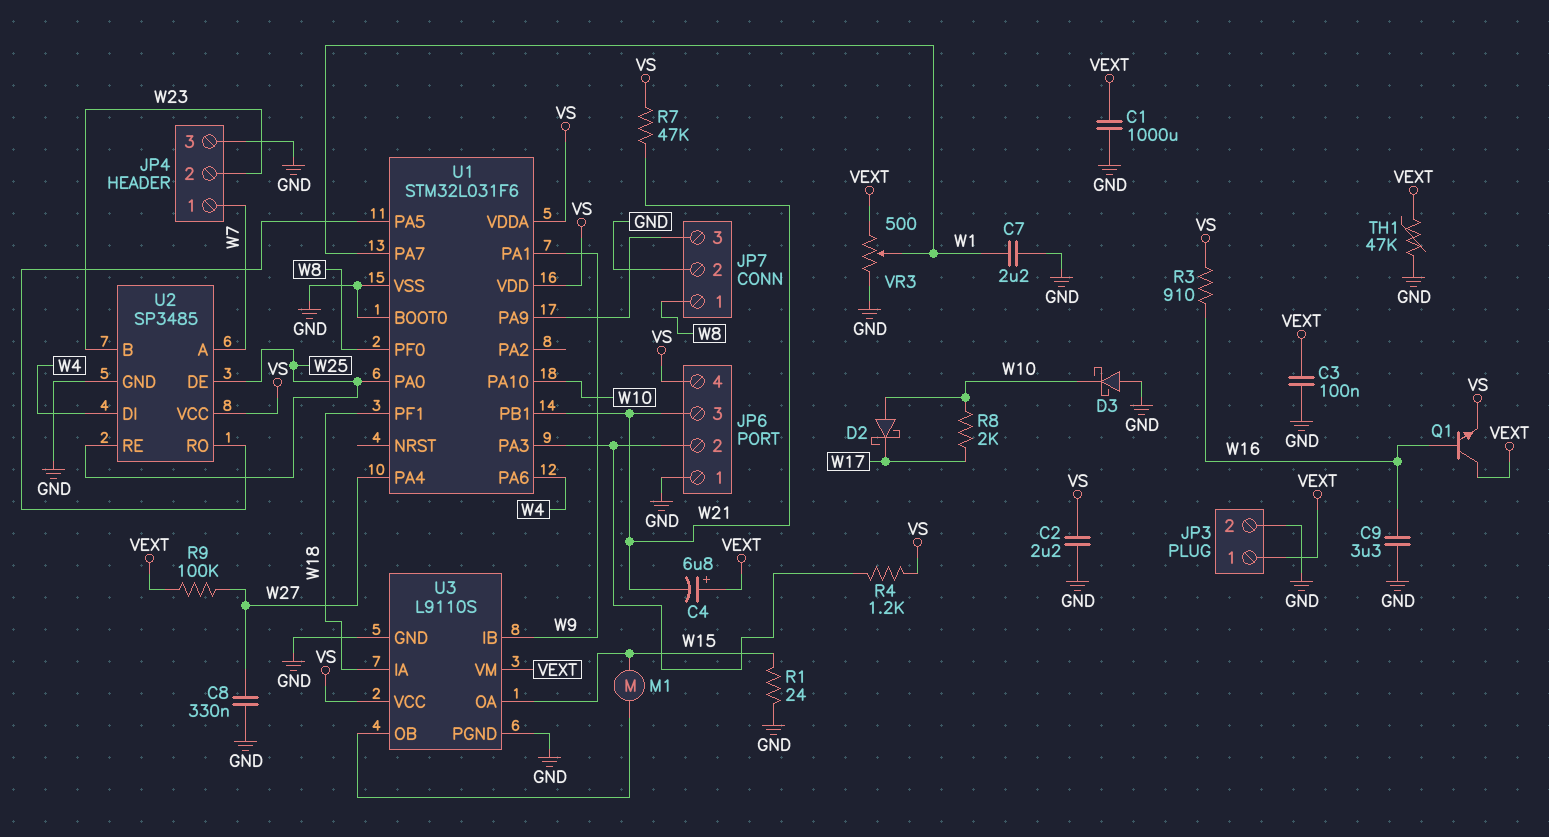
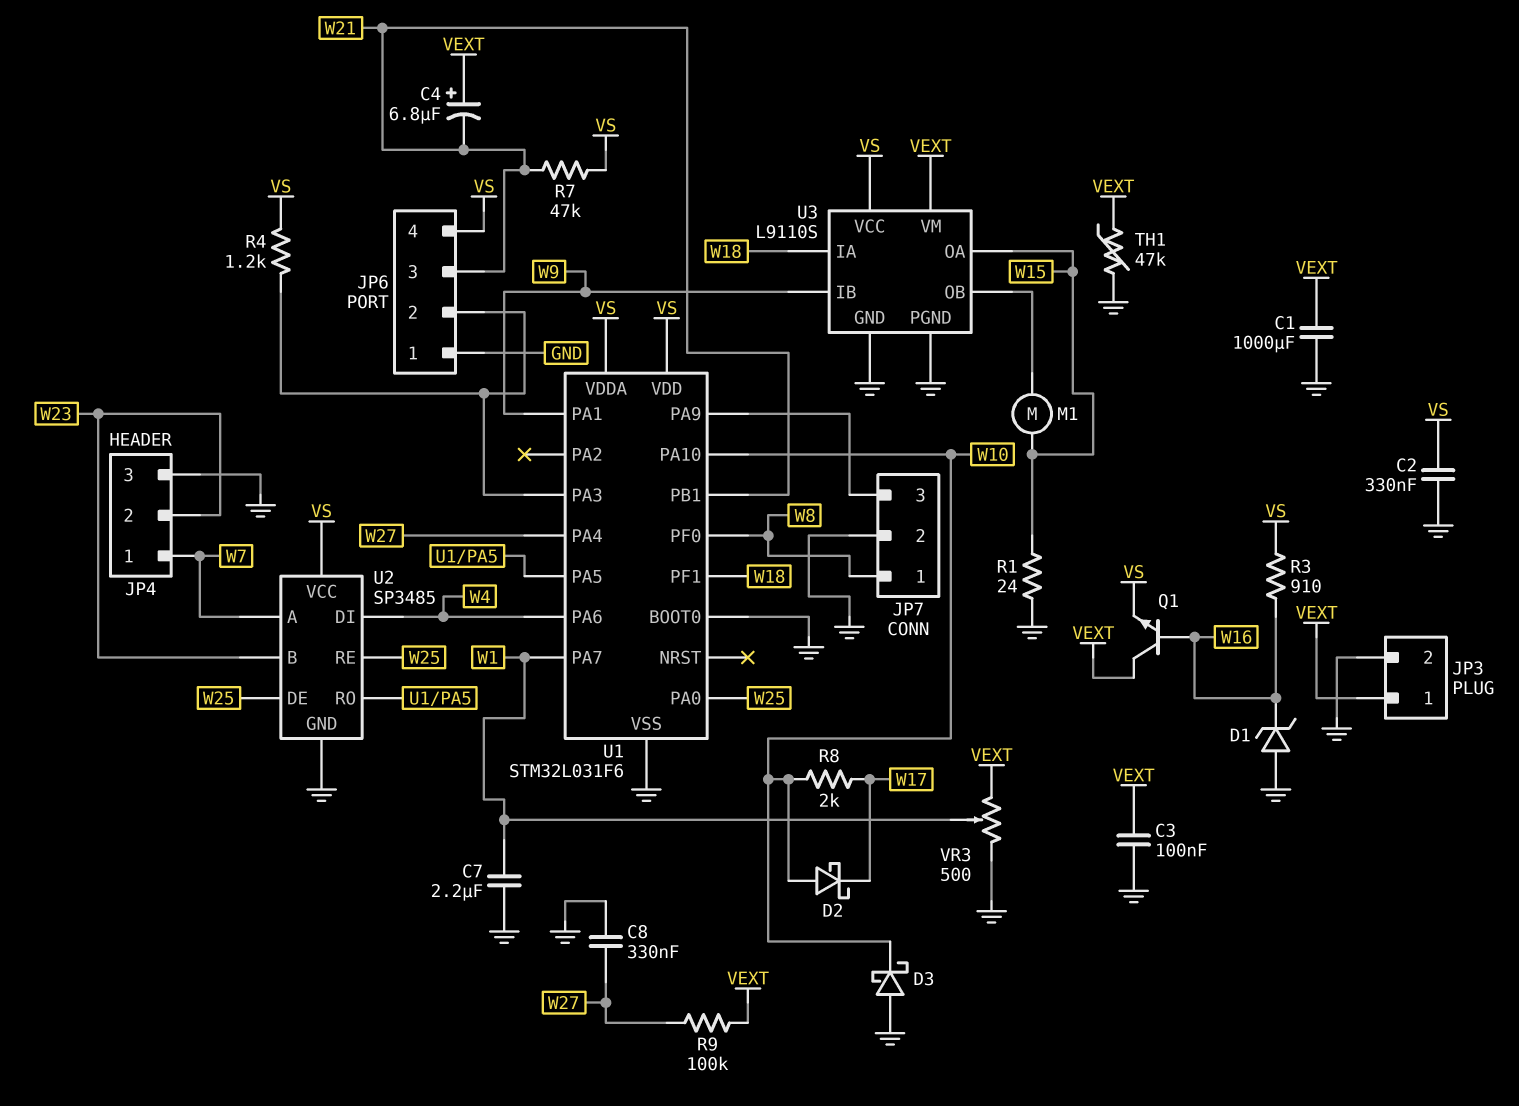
C2: 2.2uF (GND, VS) -> 330nF (GND, VS)
C9: 3.3uF (GND, W16) -> none
D1: none -> zener (A GND, K W16)

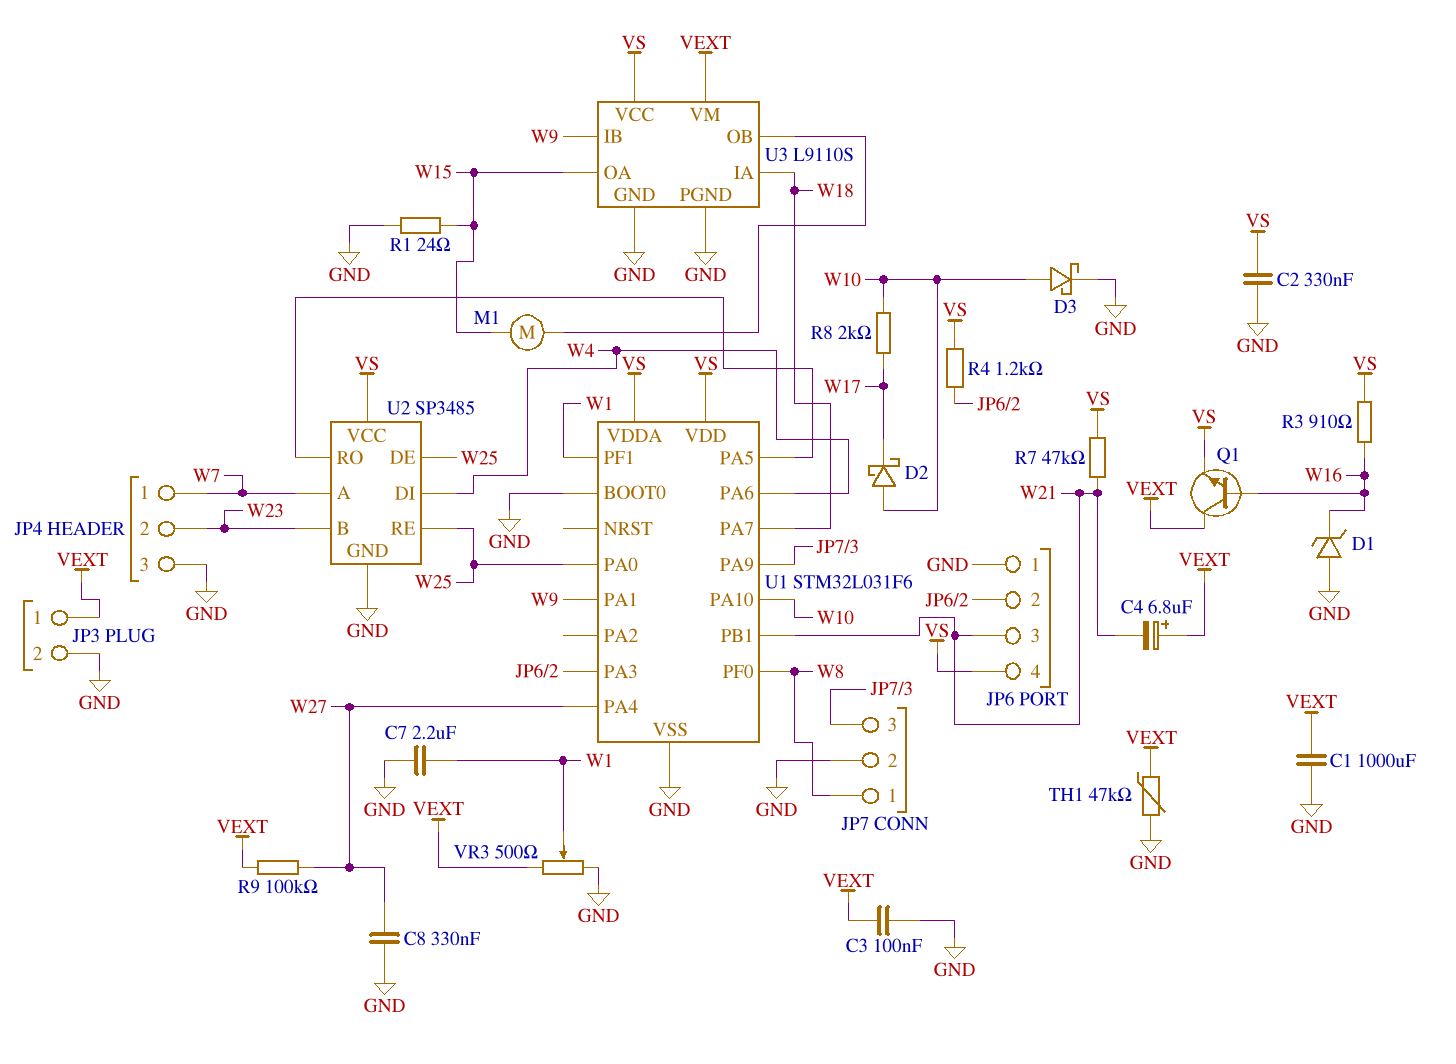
D3: schottky (A GND, K W10) -> schottky (A W10, K GND)
U1 pin PA7: W1 -> W18
U1 pin PF1: W18 -> W1

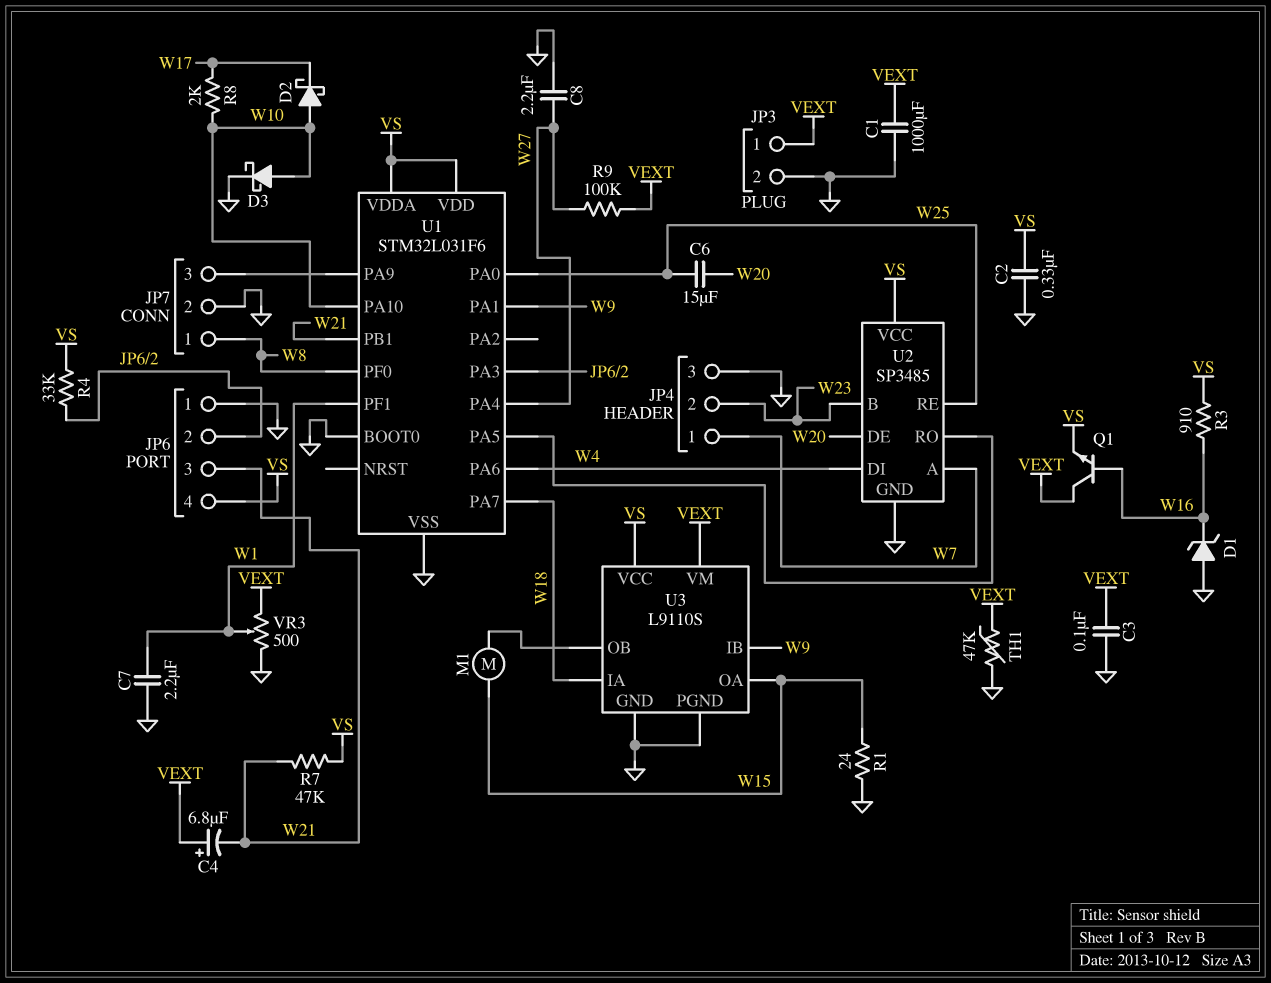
C6: none -> 15uF (W20, W25)
C8: 330nF (GND, W27) -> 2.2uF (GND, W27)
R4: 1.2k (JP6/2, VS) -> 33k (JP6/2, VS)
U2 pin DE: W25 -> W20

